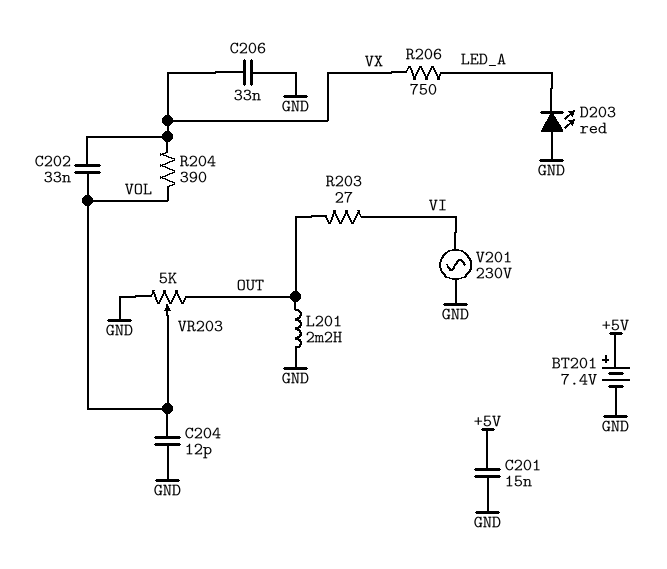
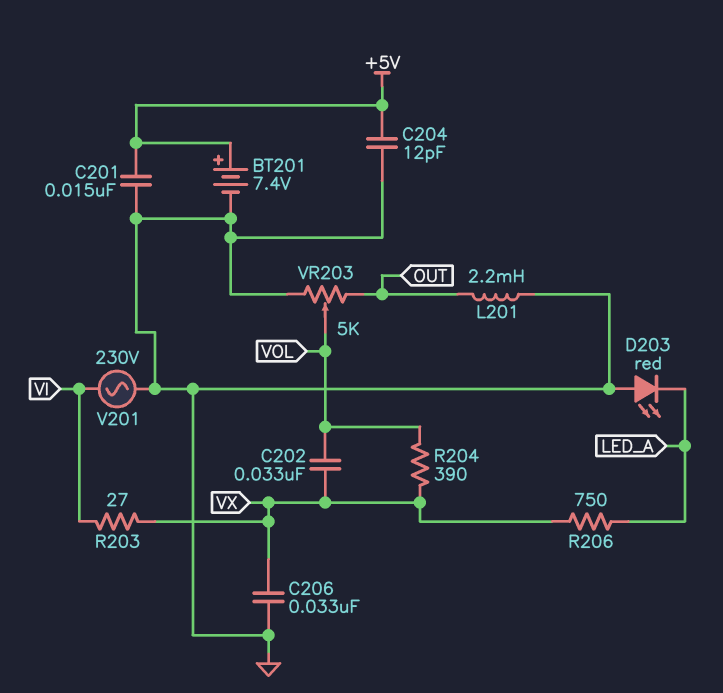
C204: 12pF (GND, VOL) -> 12pF (+5V, GND)
R203: 27 (OUT, VI) -> 27 (VI, VX)

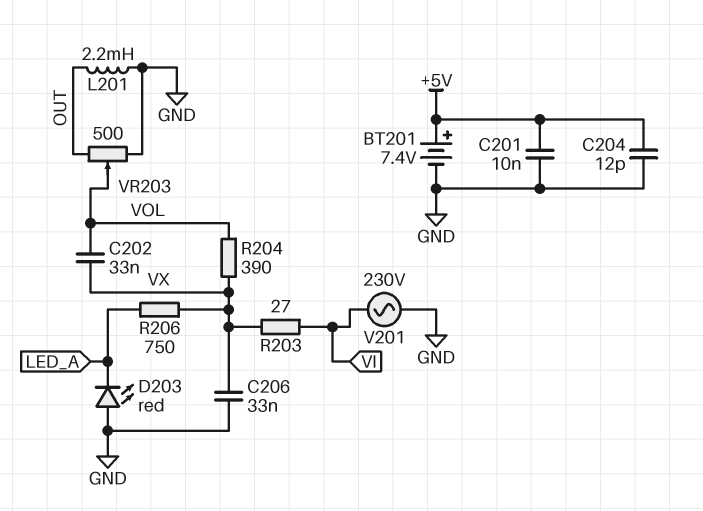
C201: 15nF (+5V, GND) -> 10nF (+5V, GND)
VR203: 5k (GND, OUT, wiper VOL) -> 500 (GND, OUT, wiper VOL)

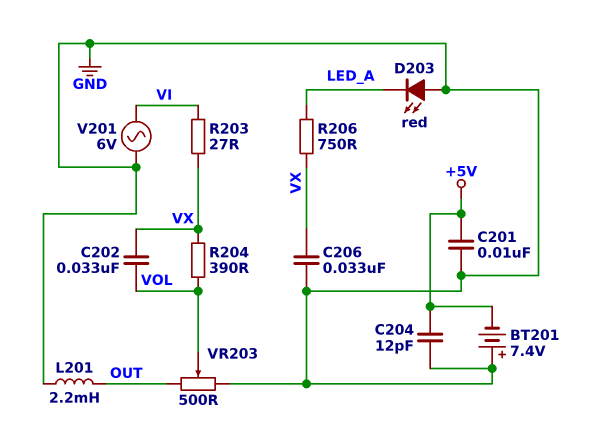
BT201: 7.4V (plus +5V, minus GND) -> 7.4V (plus GND, minus +5V)
V201: AC 230V (GND, VI) -> AC 6V (GND, VI)

